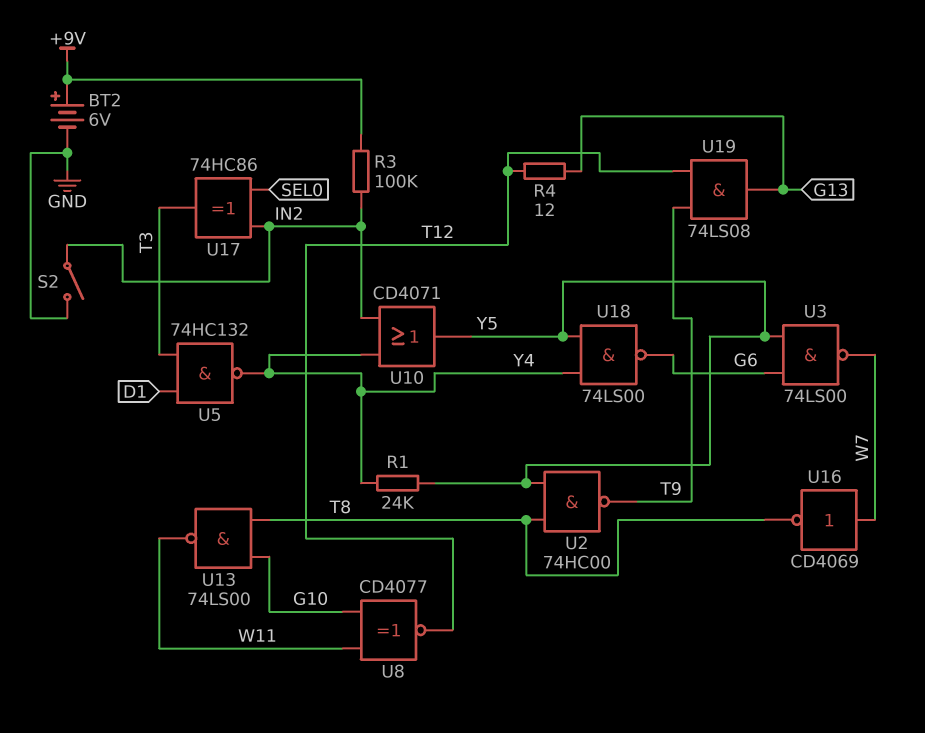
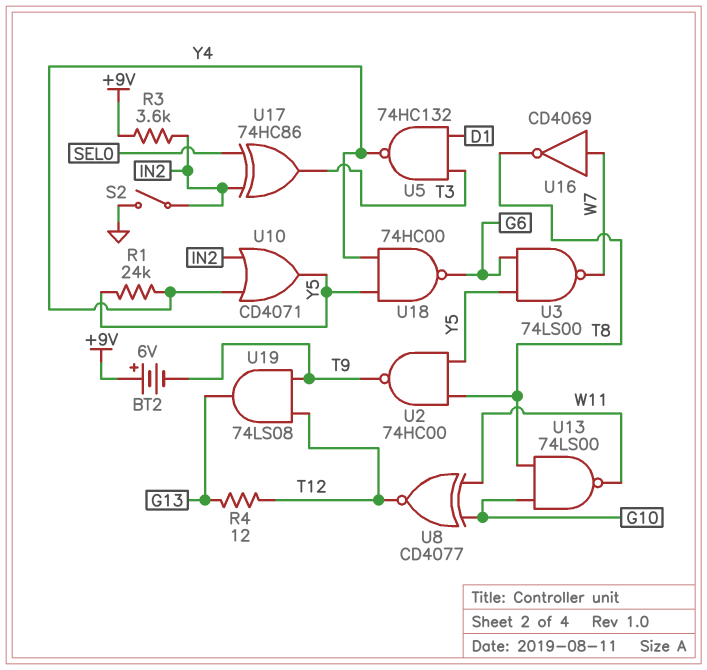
BT2: 6V (plus +9V, minus GND) -> 6V (plus +9V, minus T9)
R3: 100k (+9V, IN2) -> 3.6k (+9V, IN2)
U18: NAND 74LS00 (in Y4, in Y5, out G6) -> NAND 74HC00 (in Y4, in Y5, out G6)

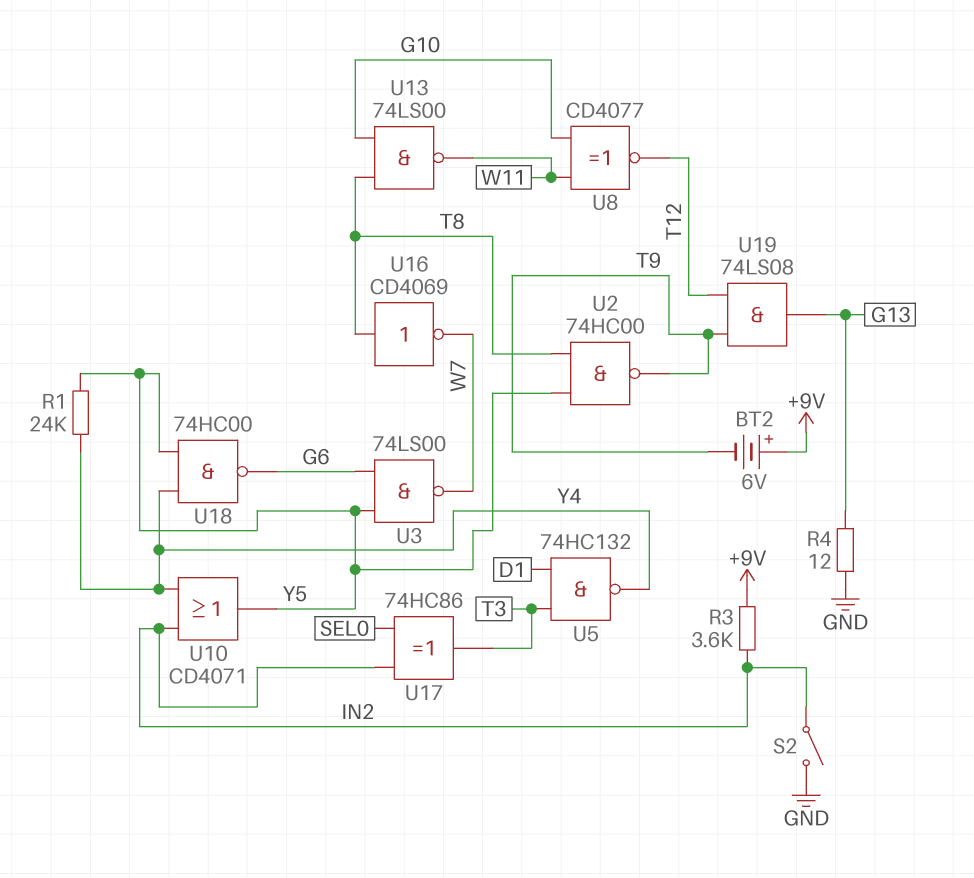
R4: 12 (G13, T12) -> 12 (G13, GND)
U16: NOT CD4069 (in W7, out T8) -> NOT CD4069 (in T8, out W7)

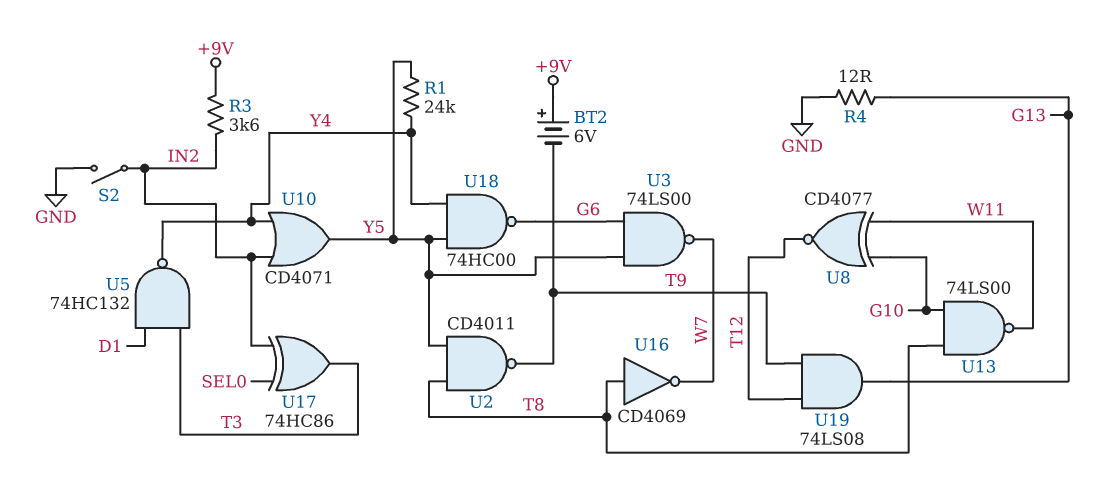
U2: NAND 74HC00 (in T8, in Y5, out T9) -> NAND CD4011 (in T8, in Y5, out T9)

